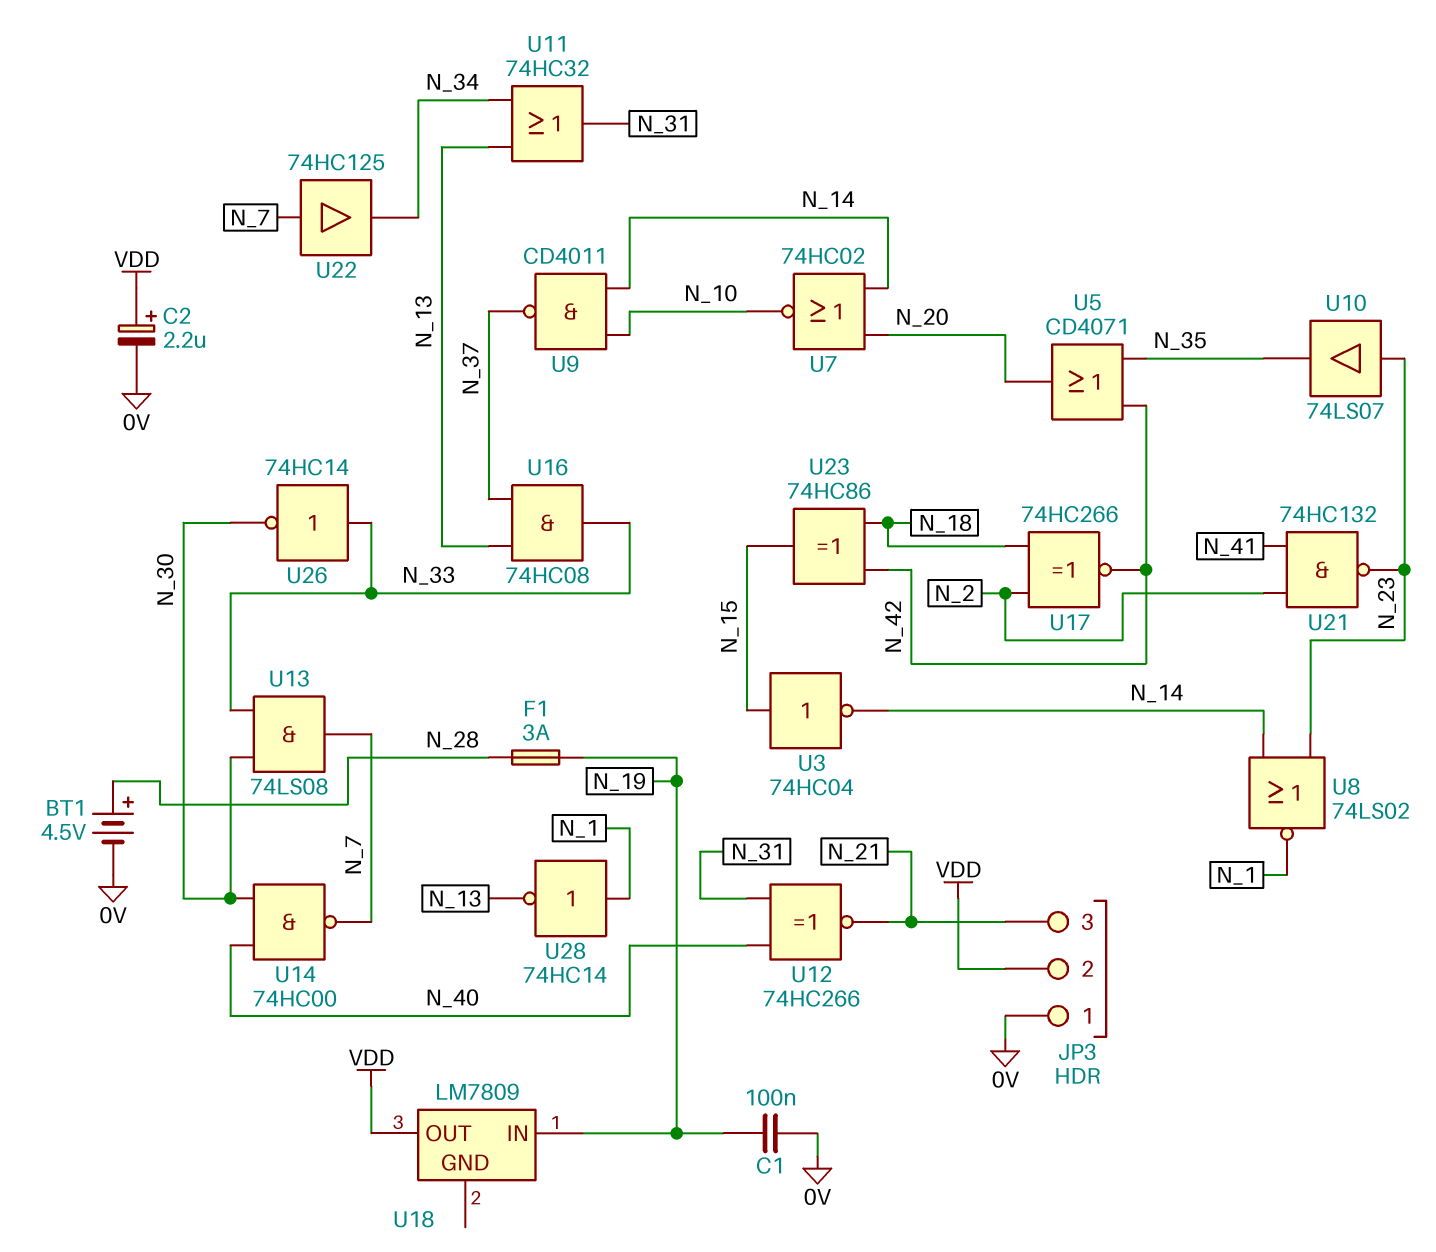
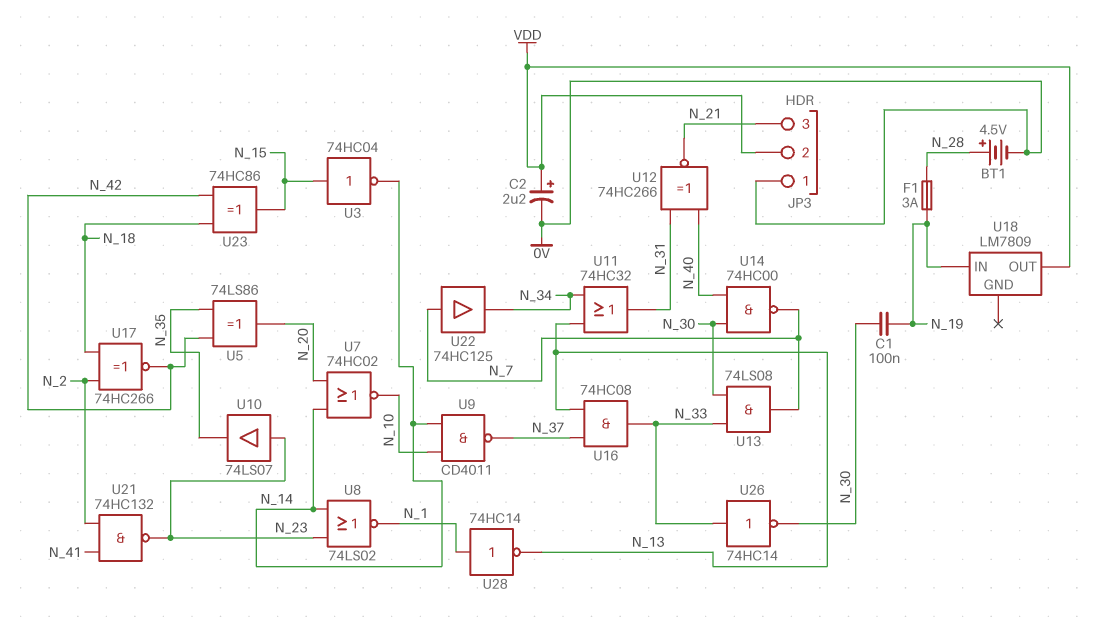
C1: 100nF (0V, N_19) -> 100nF (N_19, N_30)
U5: OR CD4071 (in N_35, in N_42, out N_20) -> XOR 74LS86 (in N_35, in N_42, out N_20)

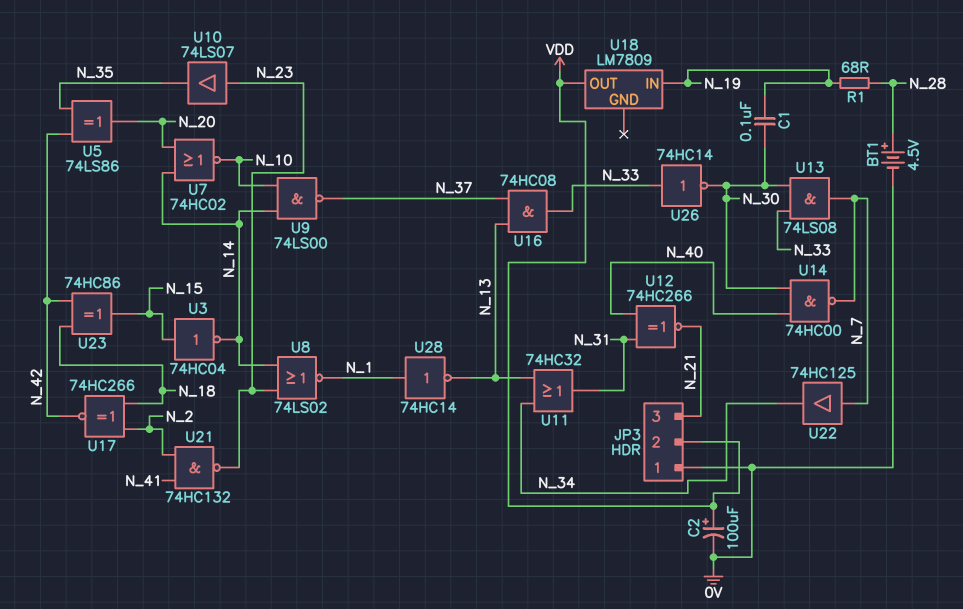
C2: 2.2uF (plus VDD, minus 0V) -> 100uF (plus VDD, minus 0V)
F1: 3A (N_19, N_28) -> none
R1: none -> 68 (N_19, N_28)
U9: NAND CD4011 (in N_10, in N_14, out N_37) -> NAND 74LS00 (in N_10, in N_14, out N_37)

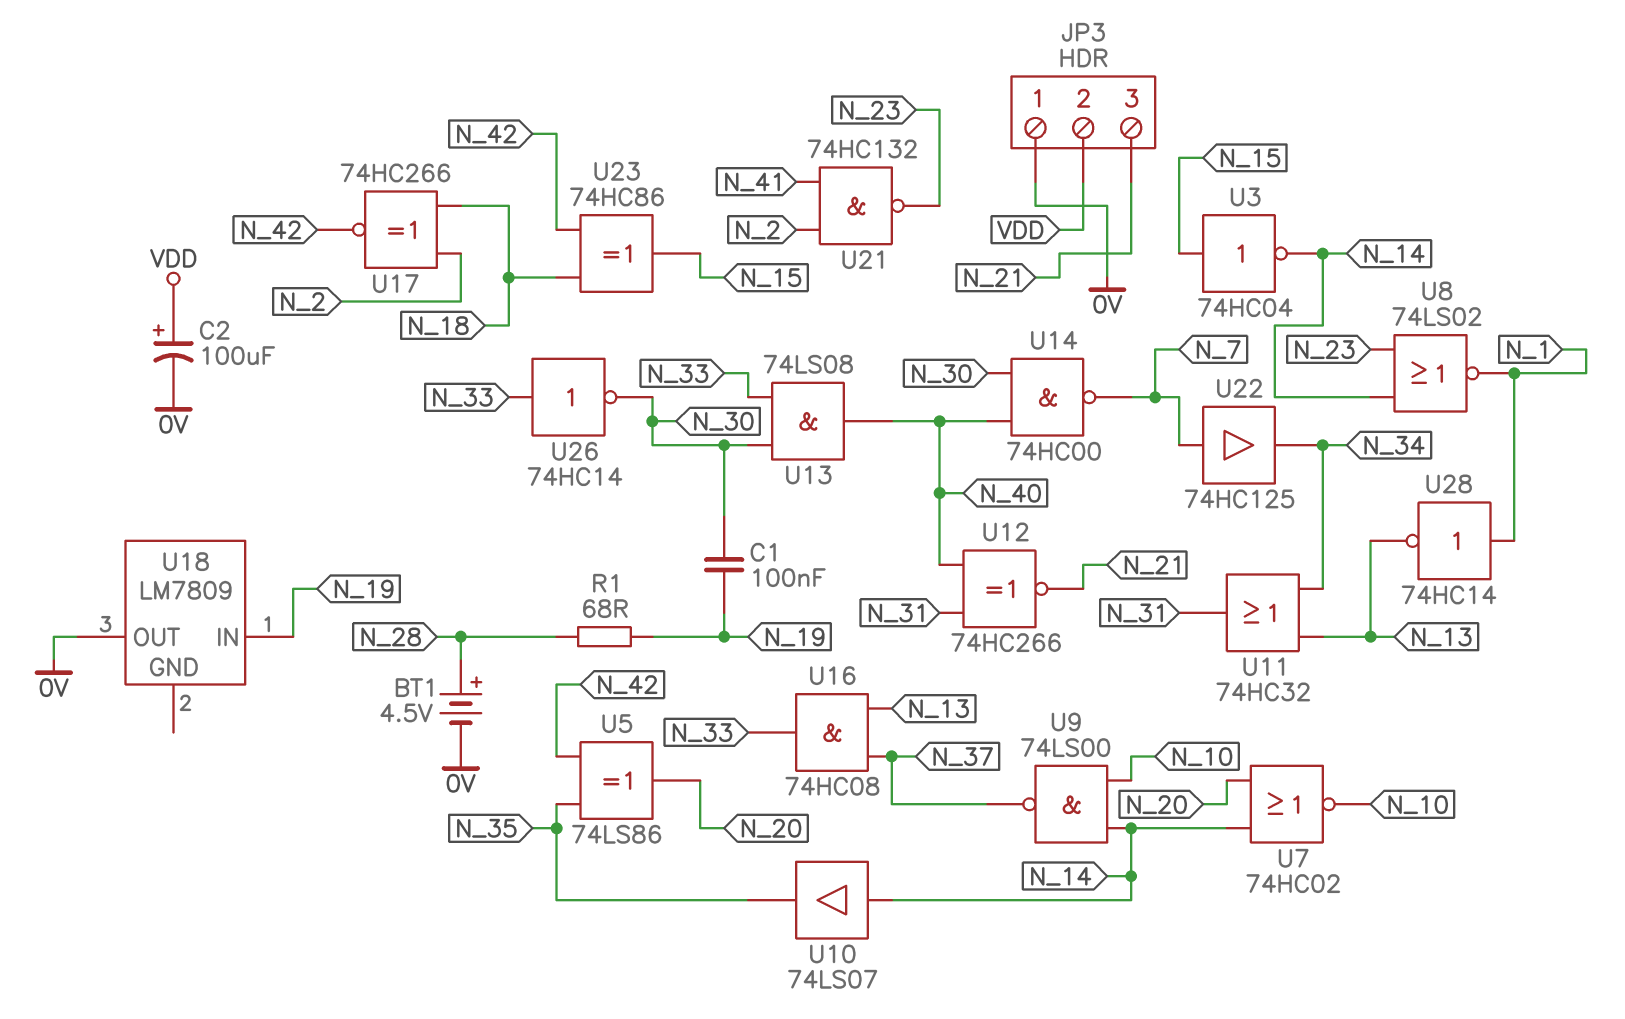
U10: buffer 74LS07 (in N_23, out N_35) -> buffer 74LS07 (in N_14, out N_35)
U13: AND 74LS08 (in N_30, in N_33, out N_7) -> AND 74LS08 (in N_30, in N_33, out N_40)
U18 pin OUT: VDD -> 0V

